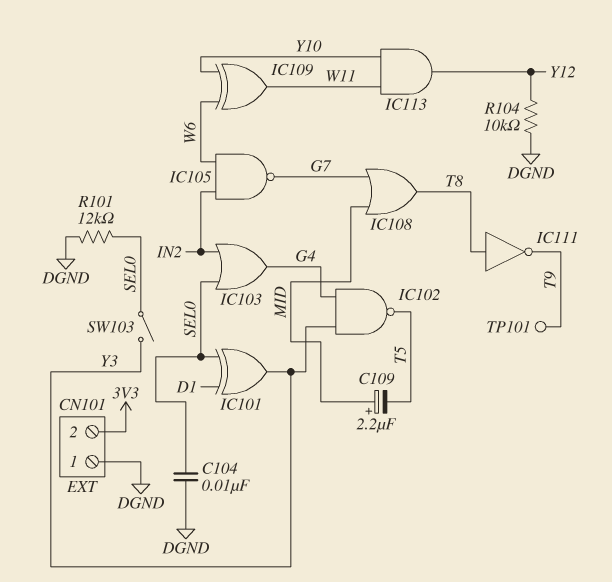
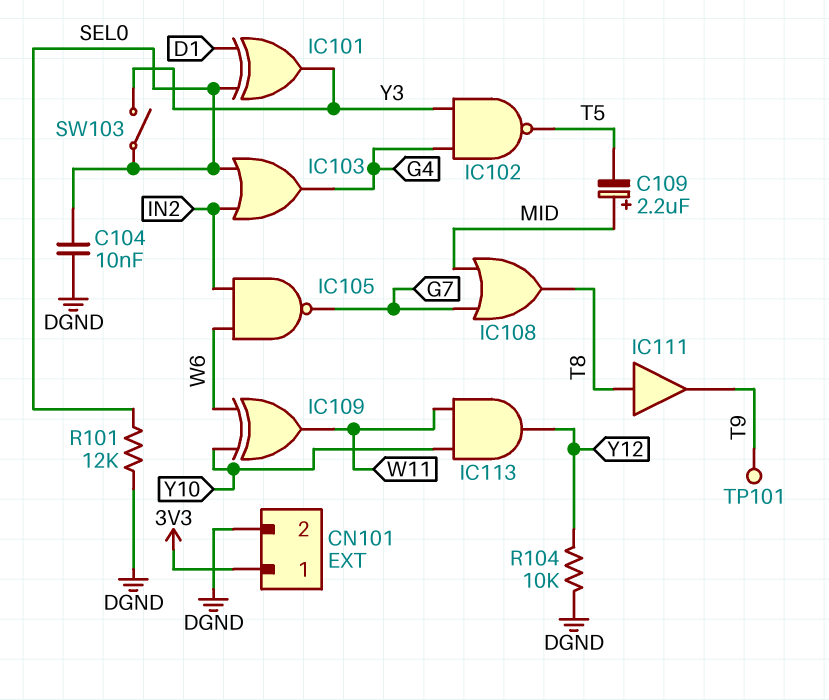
CN101 pin 1: DGND -> 3V3
CN101 pin 2: 3V3 -> DGND
IC111: NOT (in T8, out T9) -> buffer (in T8, out T9)

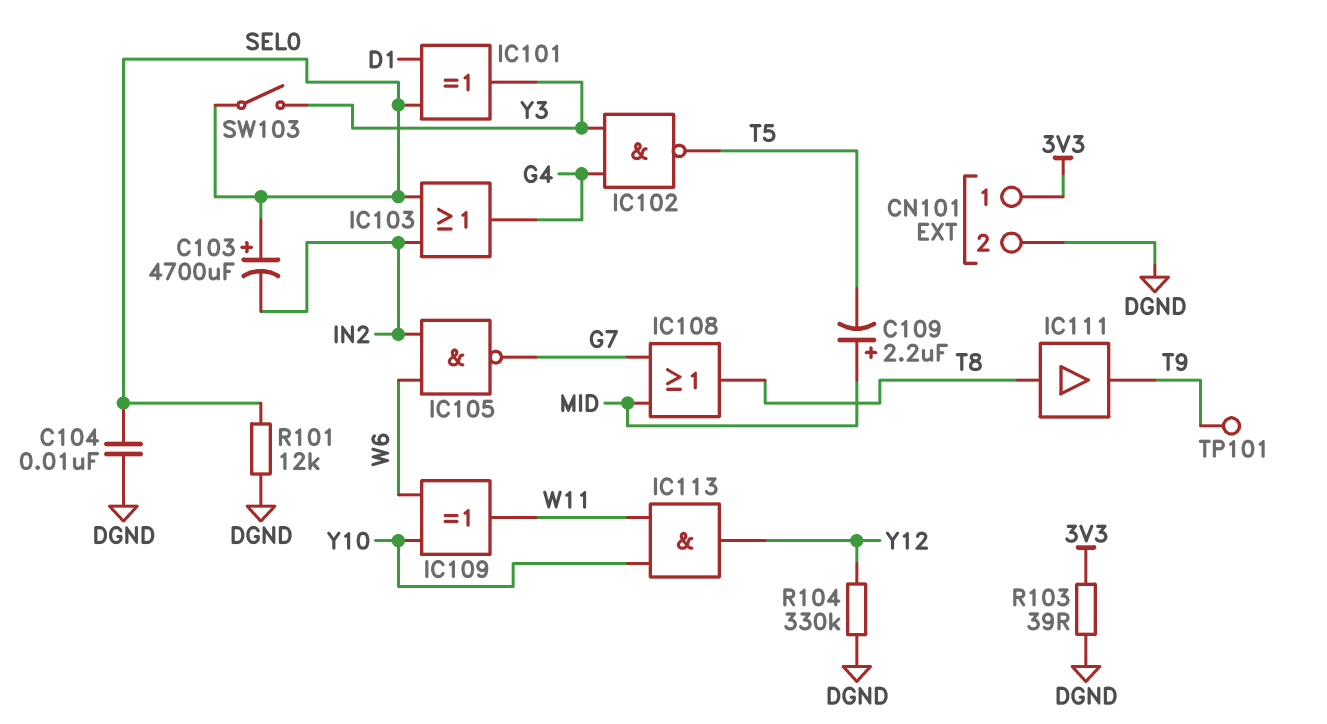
C103: none -> 4700uF (plus SEL0, minus IN2)
R103: none -> 39 (3V3, DGND)
R104: 10k (DGND, Y12) -> 330k (DGND, Y12)

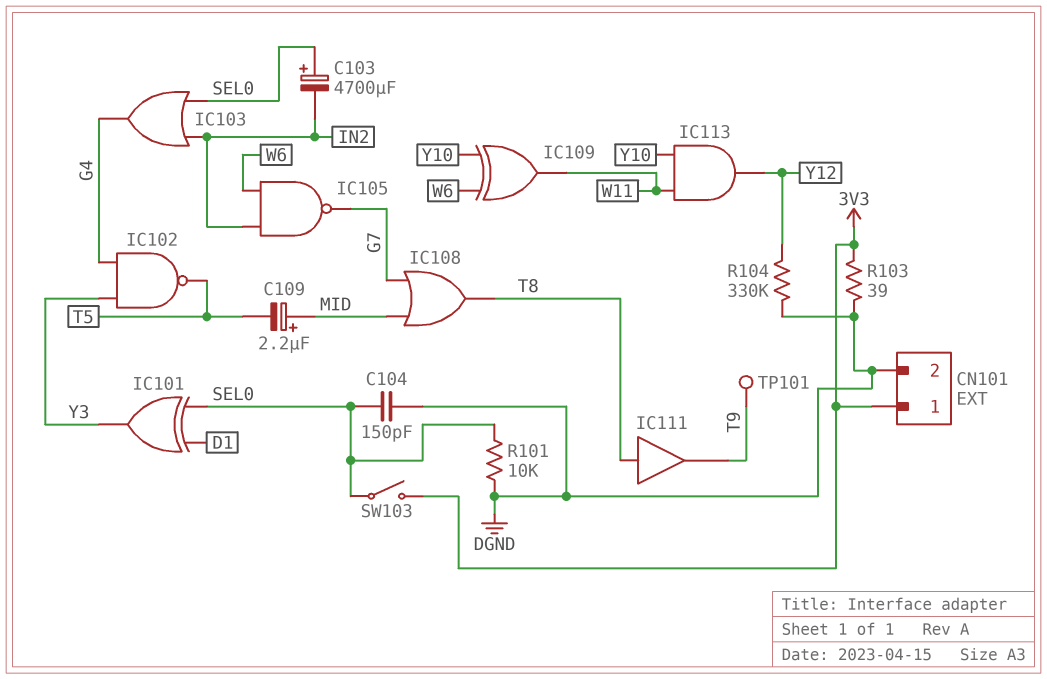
C104: 10nF (DGND, SEL0) -> 150pF (DGND, SEL0)
R101: 12k (DGND, SEL0) -> 10k (DGND, SEL0)
SW103: switch (SEL0, Y3) -> switch (3V3, SEL0)

